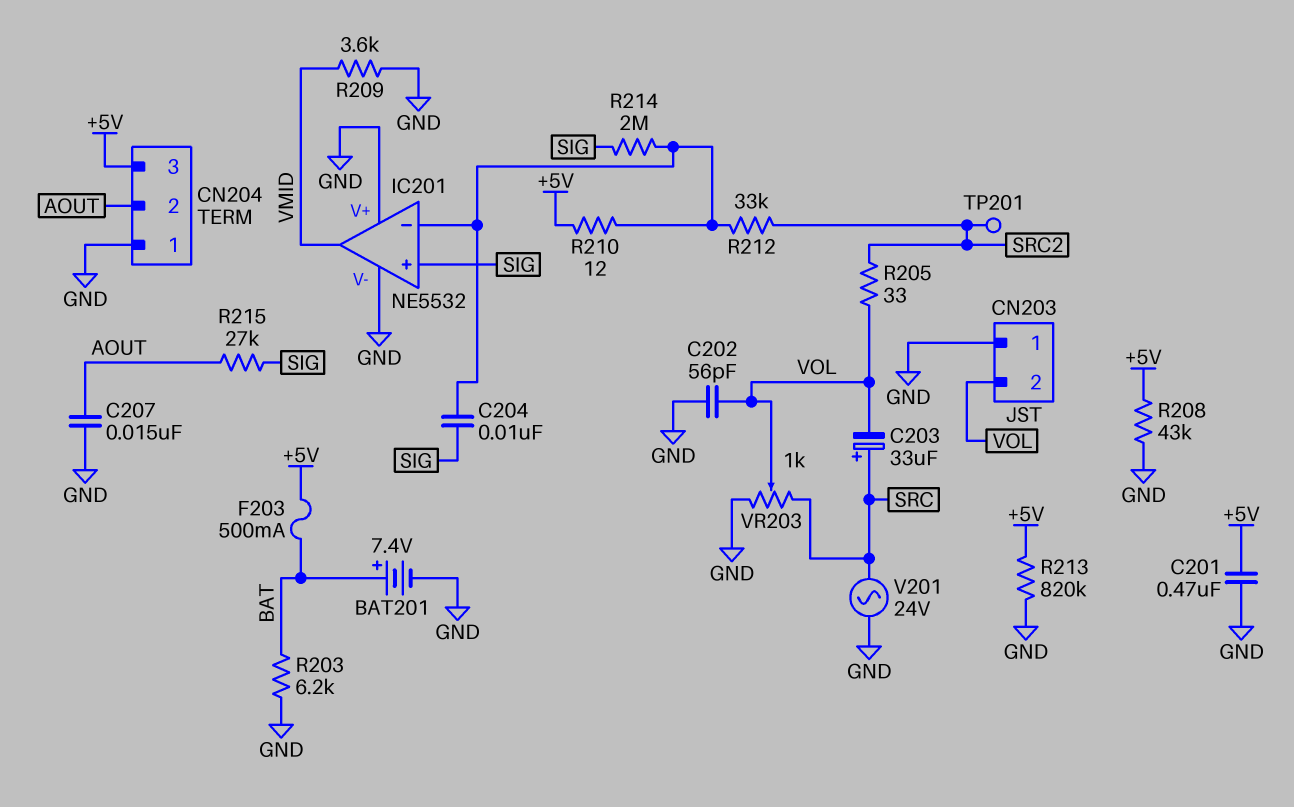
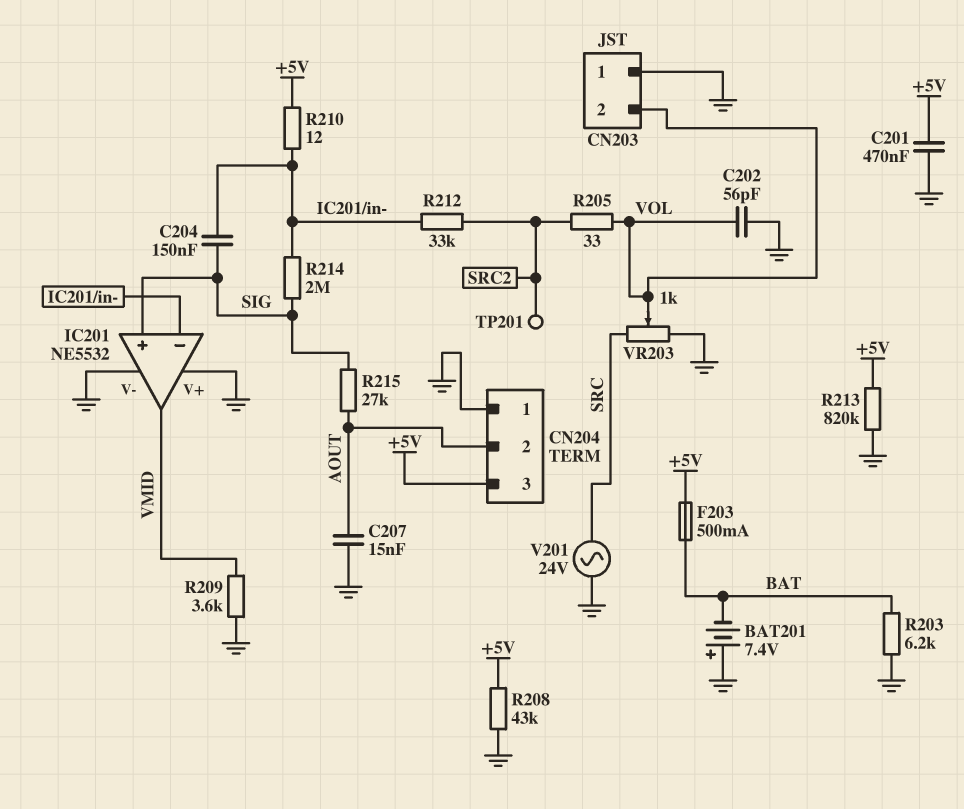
BAT201: 7.4V (plus BAT, minus GND) -> 7.4V (plus GND, minus BAT)
C203: 33uF (plus SRC, minus VOL) -> none
C204: 10nF (IC201/in-, SIG) -> 150nF (IC201/in-, SIG)

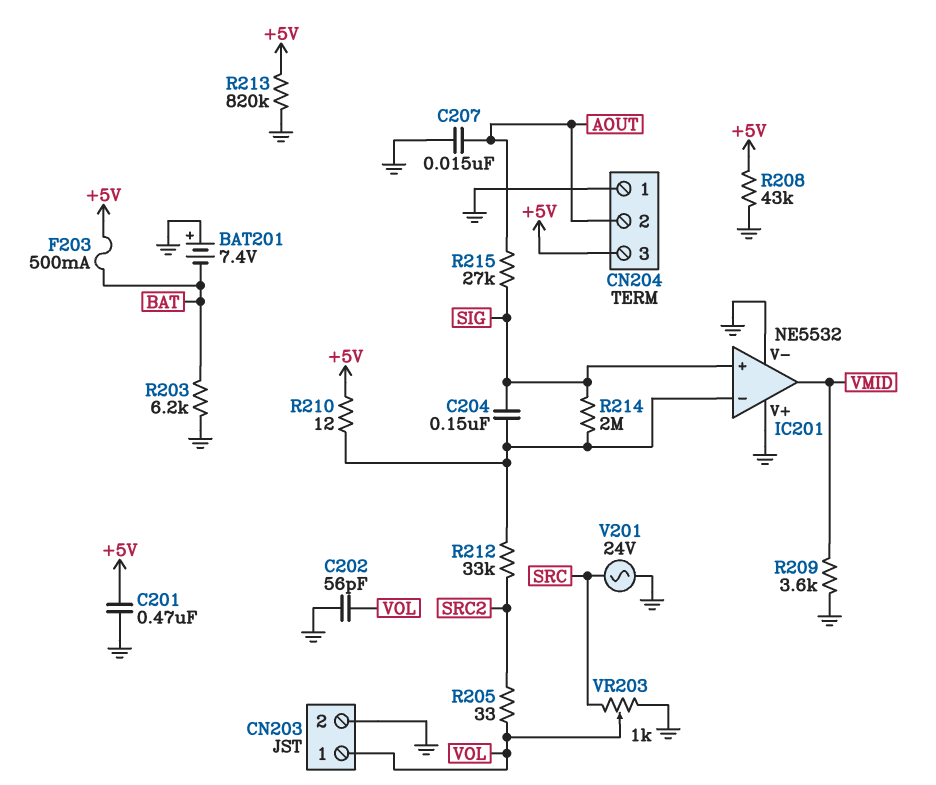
CN203 pin 1: GND -> VOL
CN203 pin 2: VOL -> GND
TP201: test point (SRC2) -> none

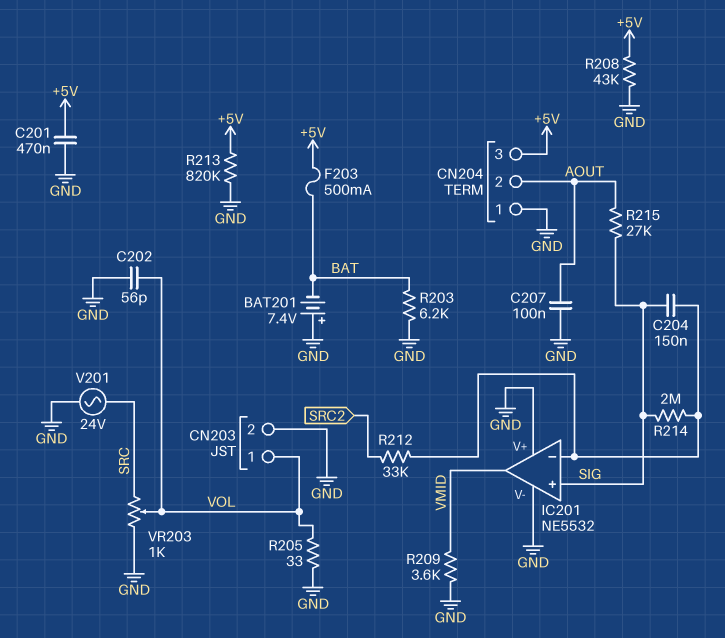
C207: 15nF (AOUT, GND) -> 100nF (AOUT, GND)
R205: 33 (SRC2, VOL) -> 33 (GND, VOL)
R210: 12 (+5V, IC201/in-) -> none

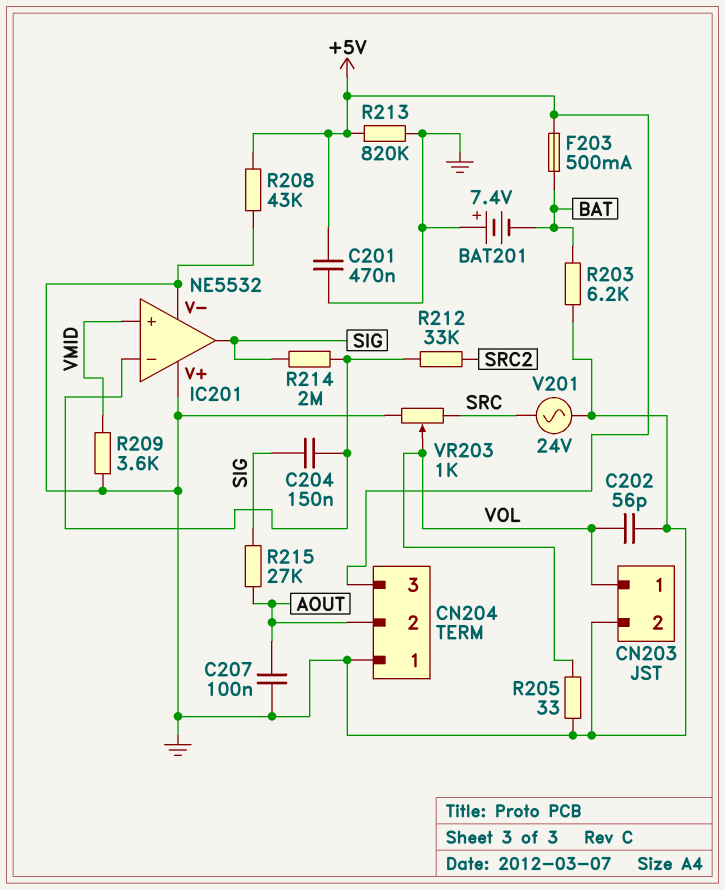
IC201 pin in+: SIG -> VMID
IC201 pin out: VMID -> SIG

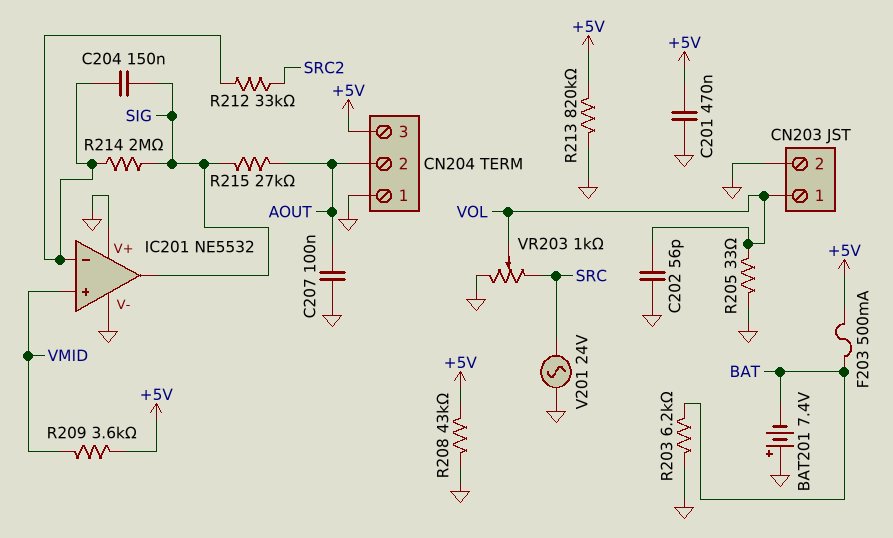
R209: 3.6k (GND, VMID) -> 3.6k (+5V, VMID)

